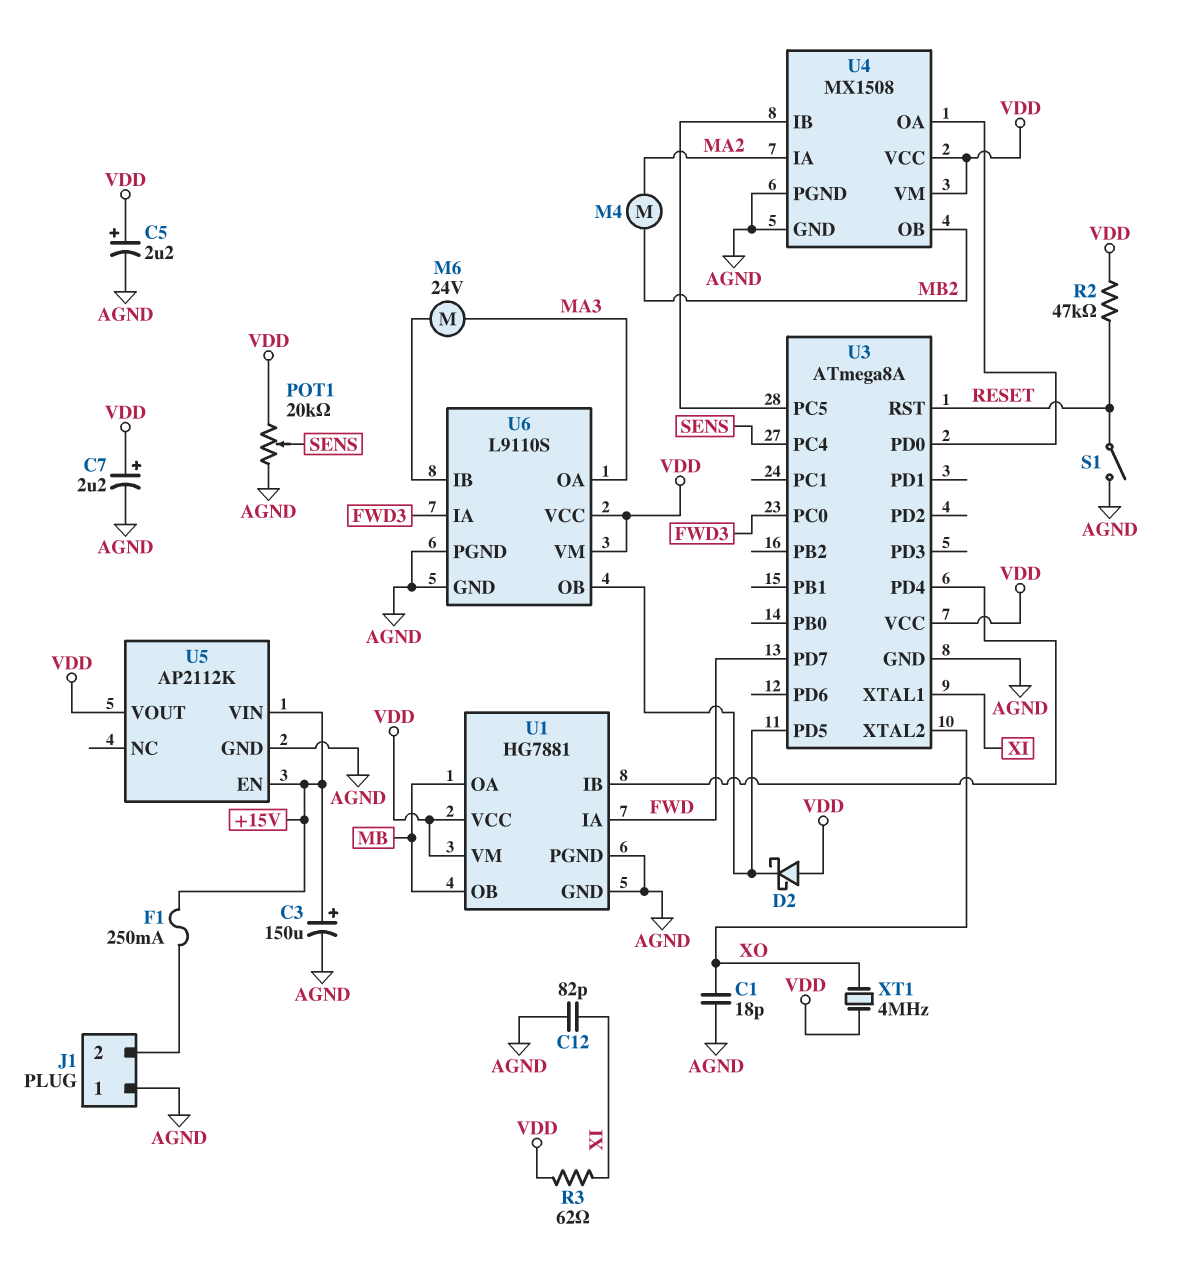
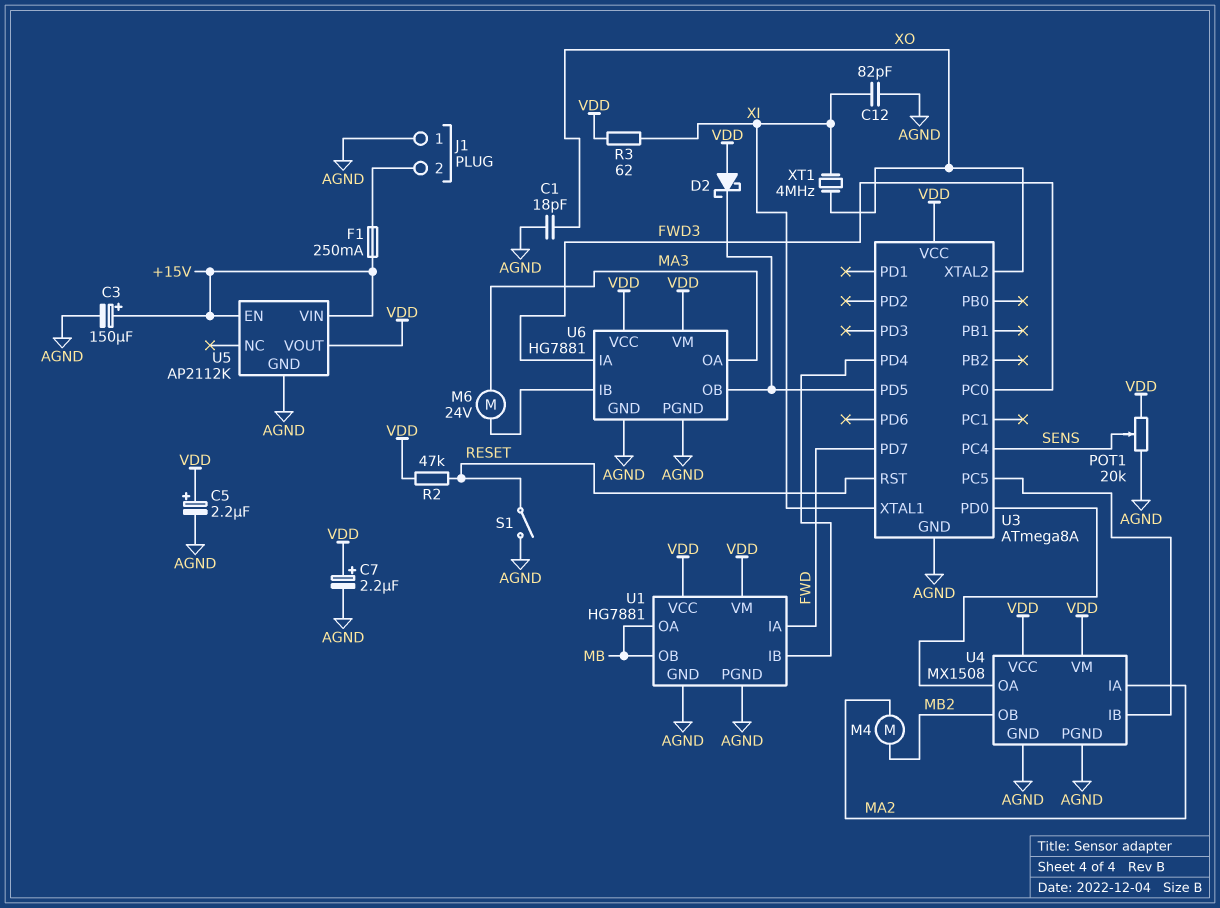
U6: L9110S -> HG7881
XT1: 4MHz (VDD, XO) -> 4MHz (XI, XO)

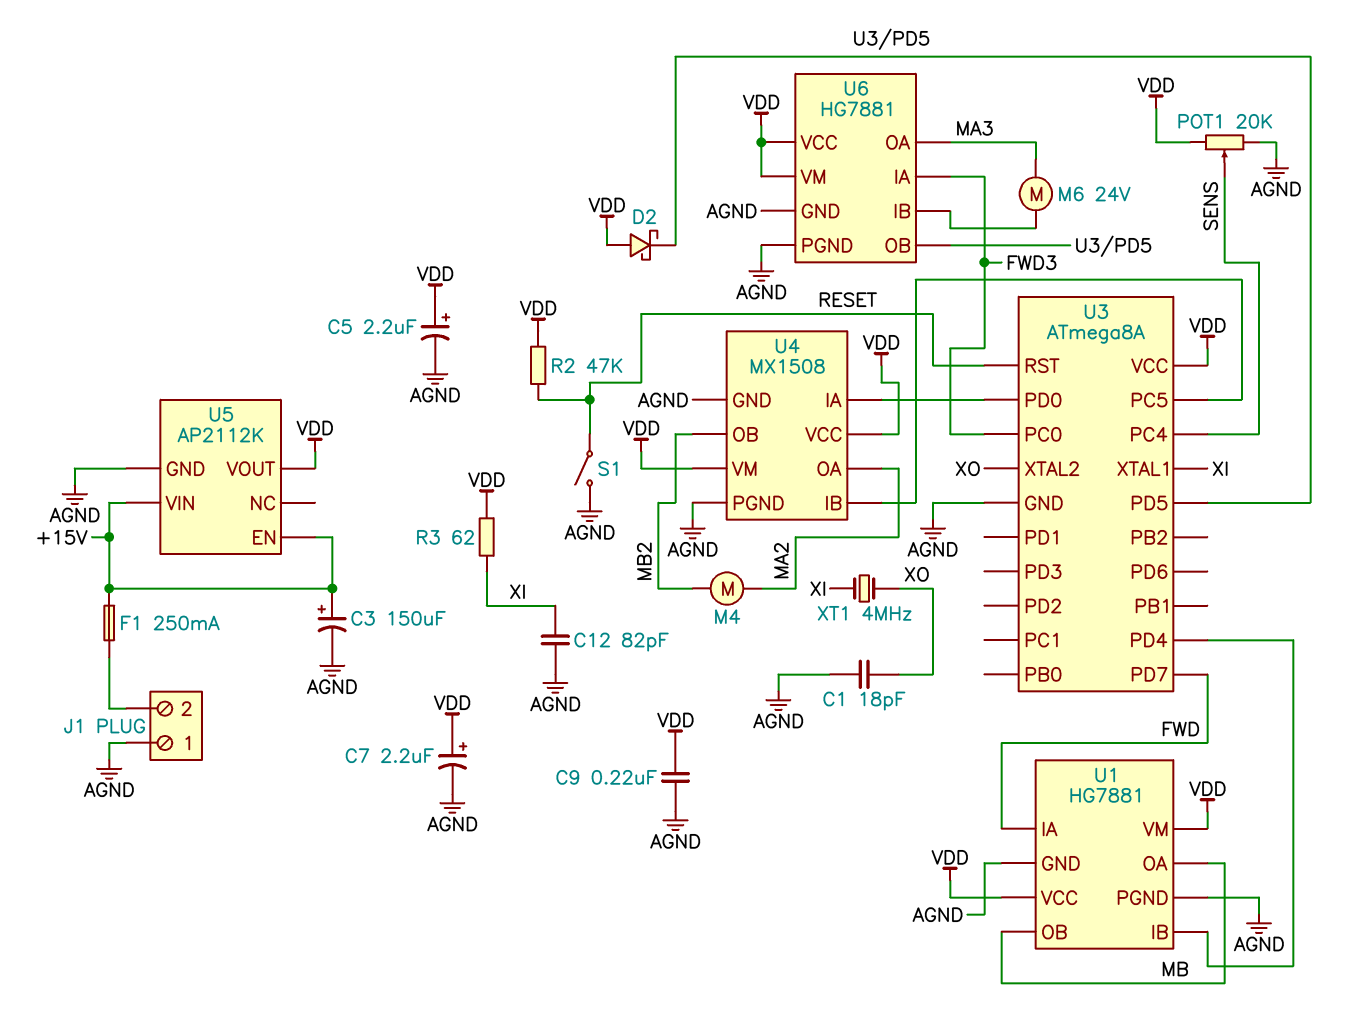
C9: none -> 220nF (AGND, VDD)
U4 pin IA: MA2 -> U3/PD0
U4 pin OA: U3/PD0 -> MA2

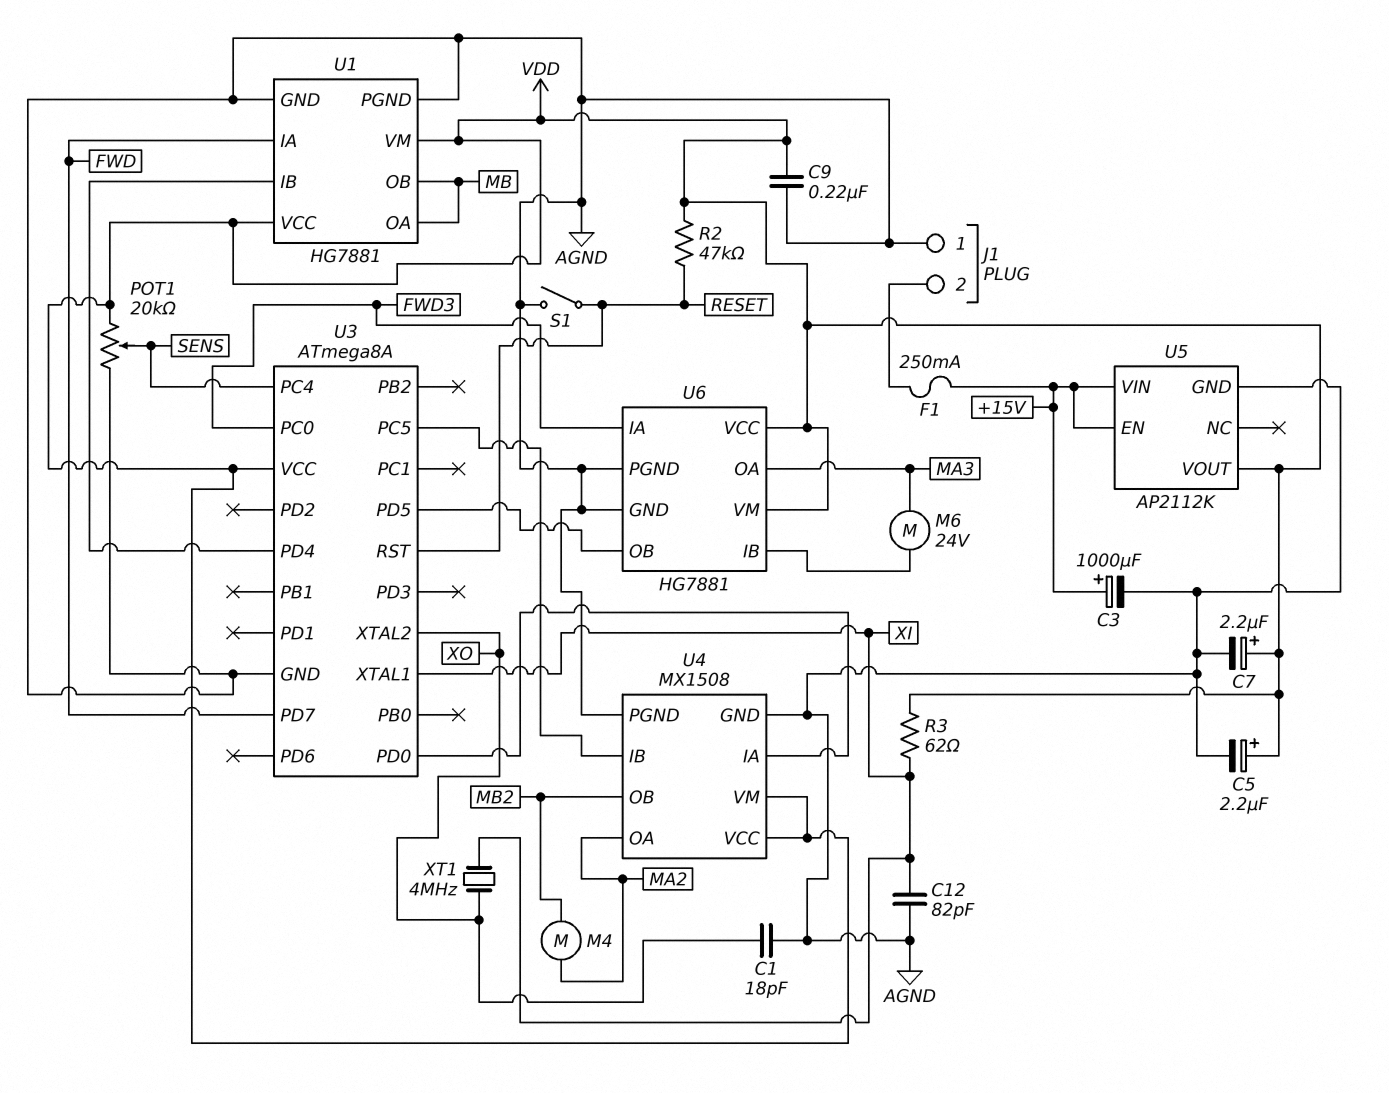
C3: 150uF (plus +15V, minus AGND) -> 1000uF (plus +15V, minus AGND)
D2: schottky (A VDD, K U3/PD5) -> none

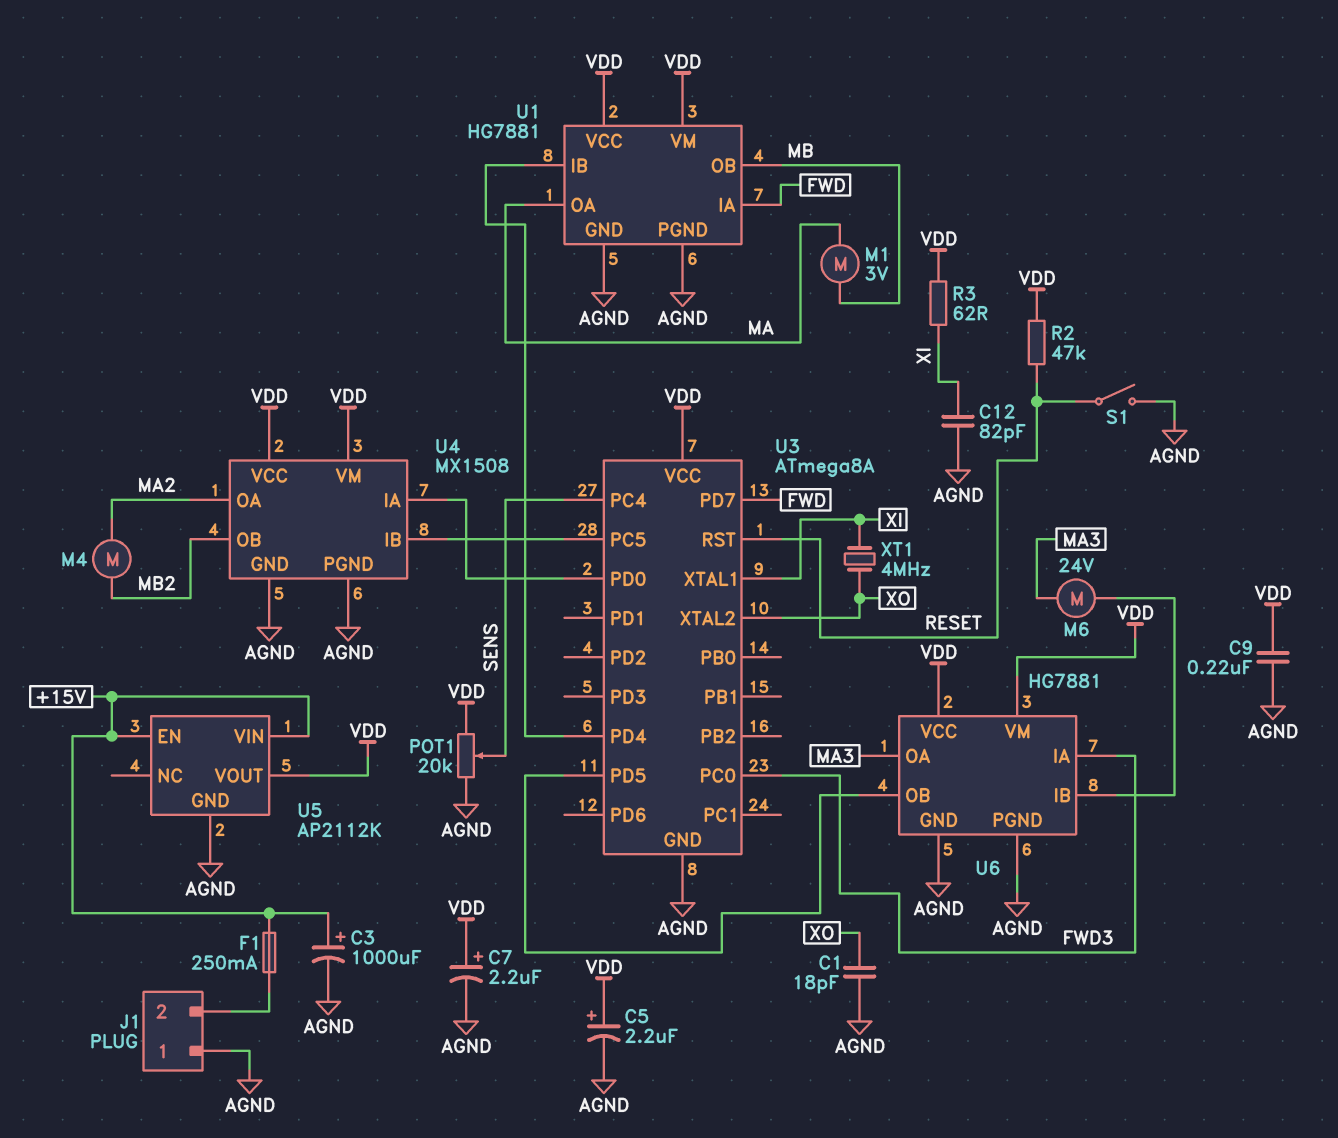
M1: none -> motor 3V (MA, MB)
U1 pin OA: MB -> MA

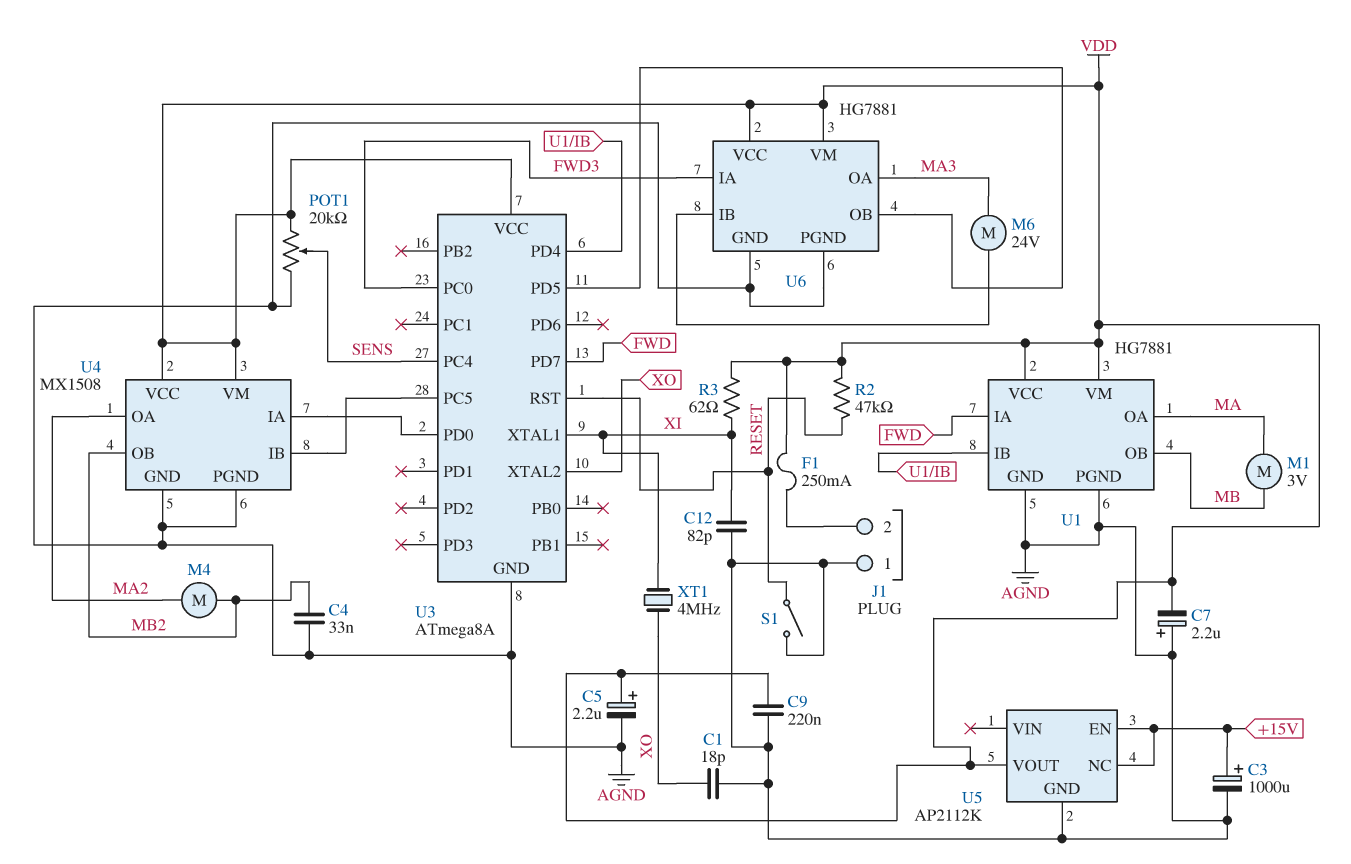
C4: none -> 33nF (AGND, MB2)
C7: 2.2uF (plus VDD, minus AGND) -> 2.2uF (plus AGND, minus VDD)
F1: 250mA (+15V, J1/2) -> 250mA (J1/2, VDD)
U5 pin NC: none -> +15V
U5 pin VIN: +15V -> none

